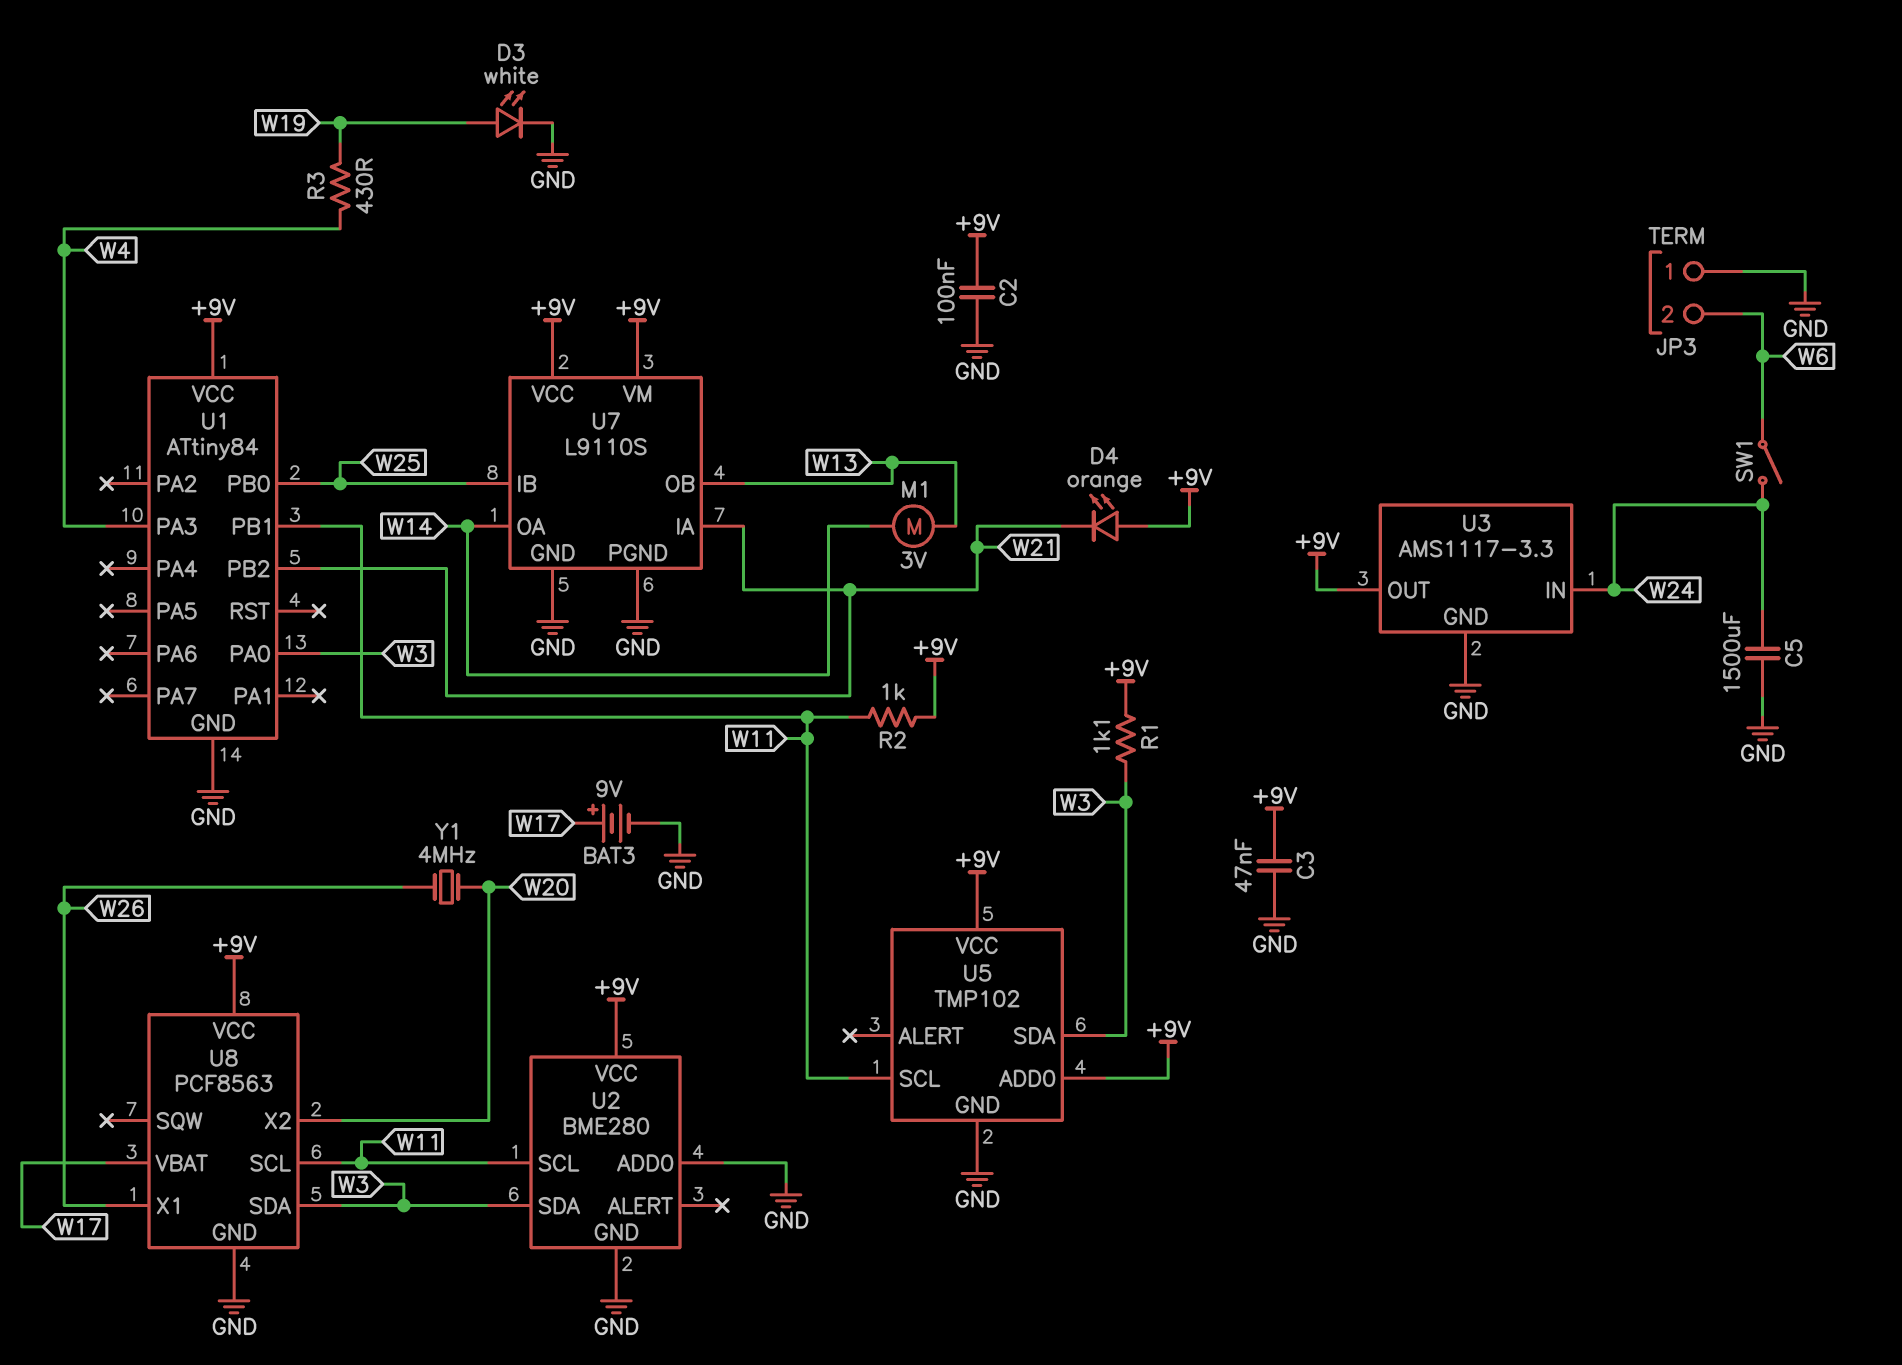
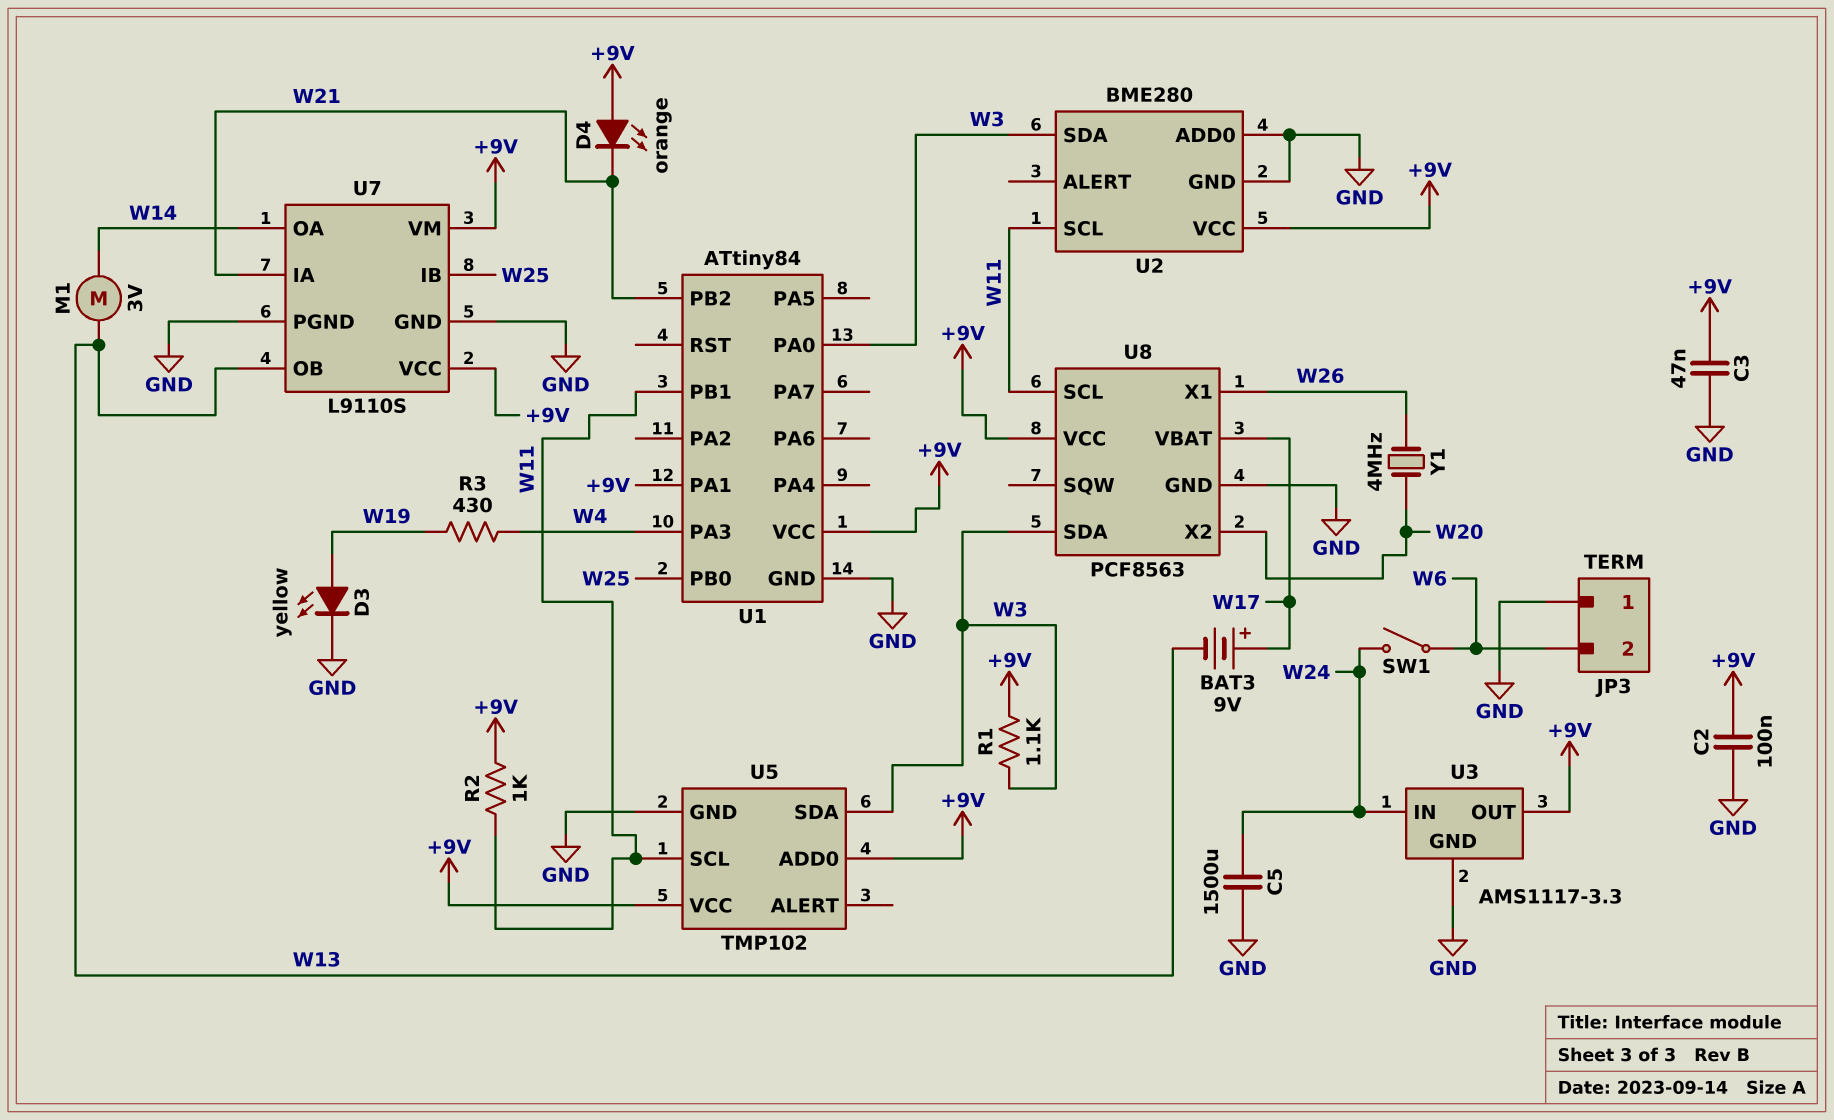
BAT3: 9V (plus W17, minus GND) -> 9V (plus W17, minus W13)
D3: LED white (A W19, K GND) -> LED yellow (A W19, K GND)
U1 pin PA1: none -> +9V

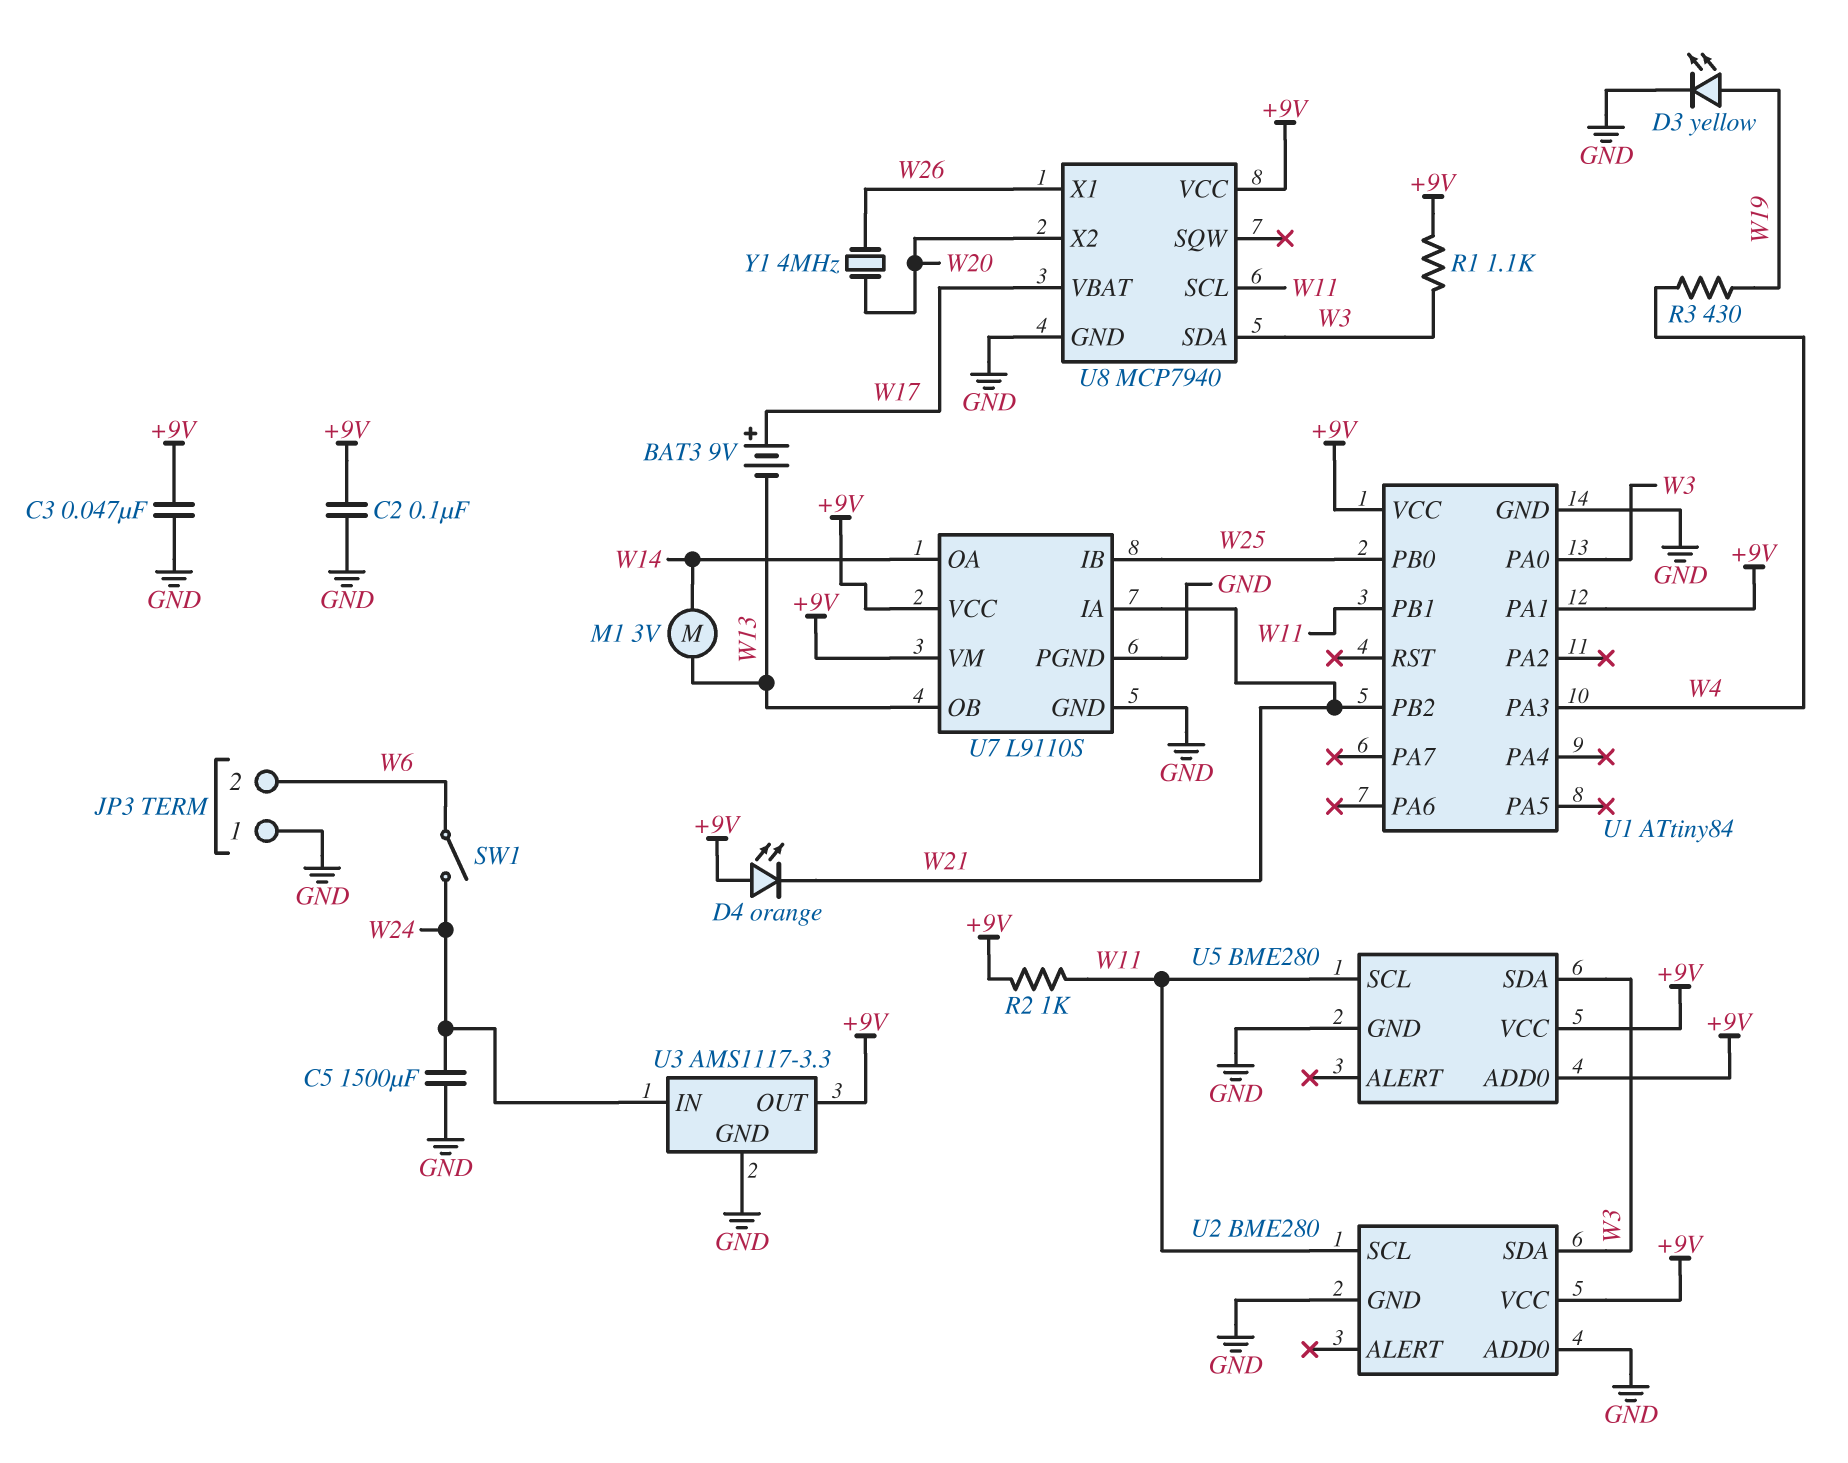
U5: TMP102 -> BME280
U8: PCF8563 -> MCP7940

